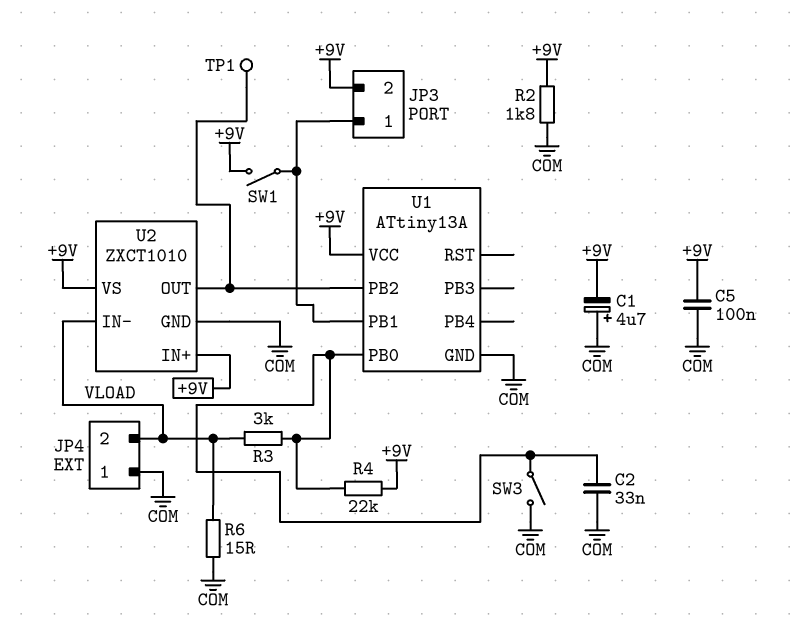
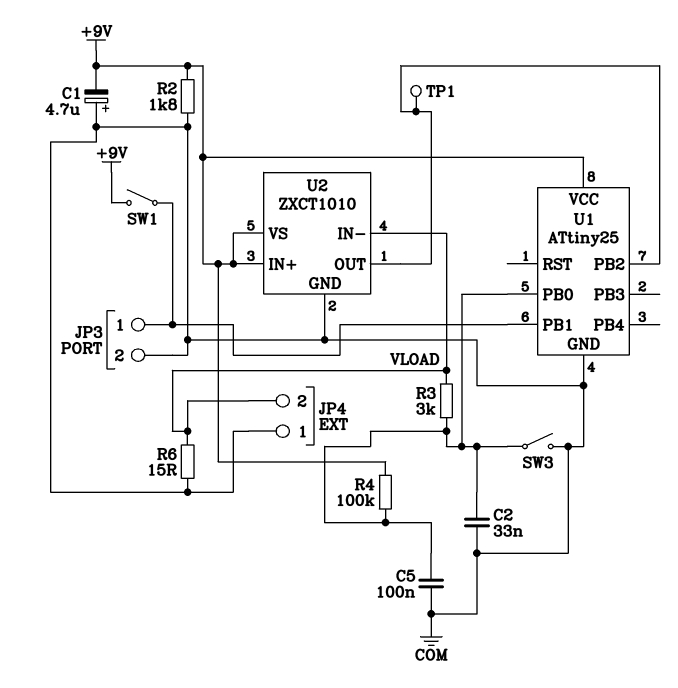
C5: 100nF (+9V, COM) -> 100nF (COM, U1/PB0)
JP3 pin 2: +9V -> COM
R4: 22k (+9V, U1/PB0) -> 100k (+9V, U1/PB0)
U1: ATtiny13A -> ATtiny25

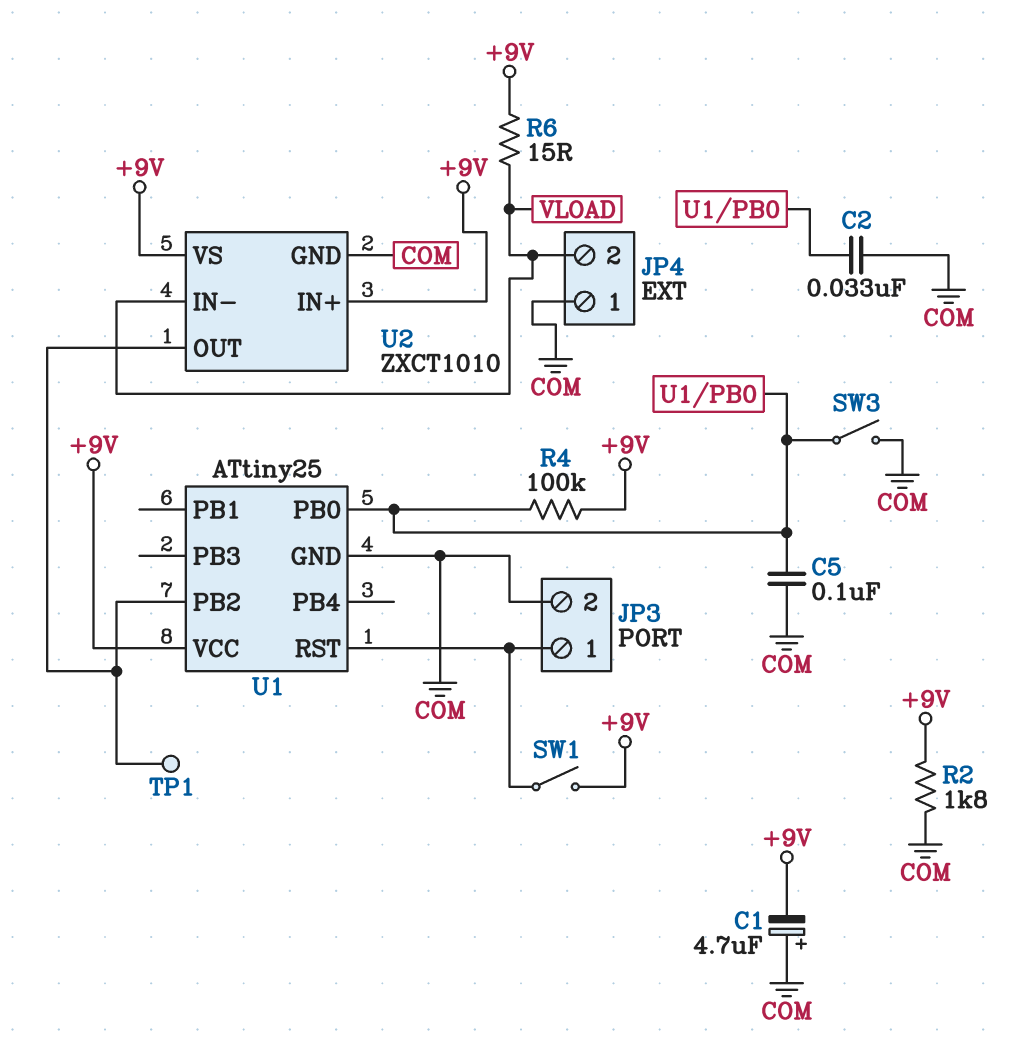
R3: 3k (U1/PB0, VLOAD) -> none
R6: 15 (COM, VLOAD) -> 15 (+9V, VLOAD)
U1 pin PB1: JP3/1 -> none
U1 pin RST: none -> JP3/1

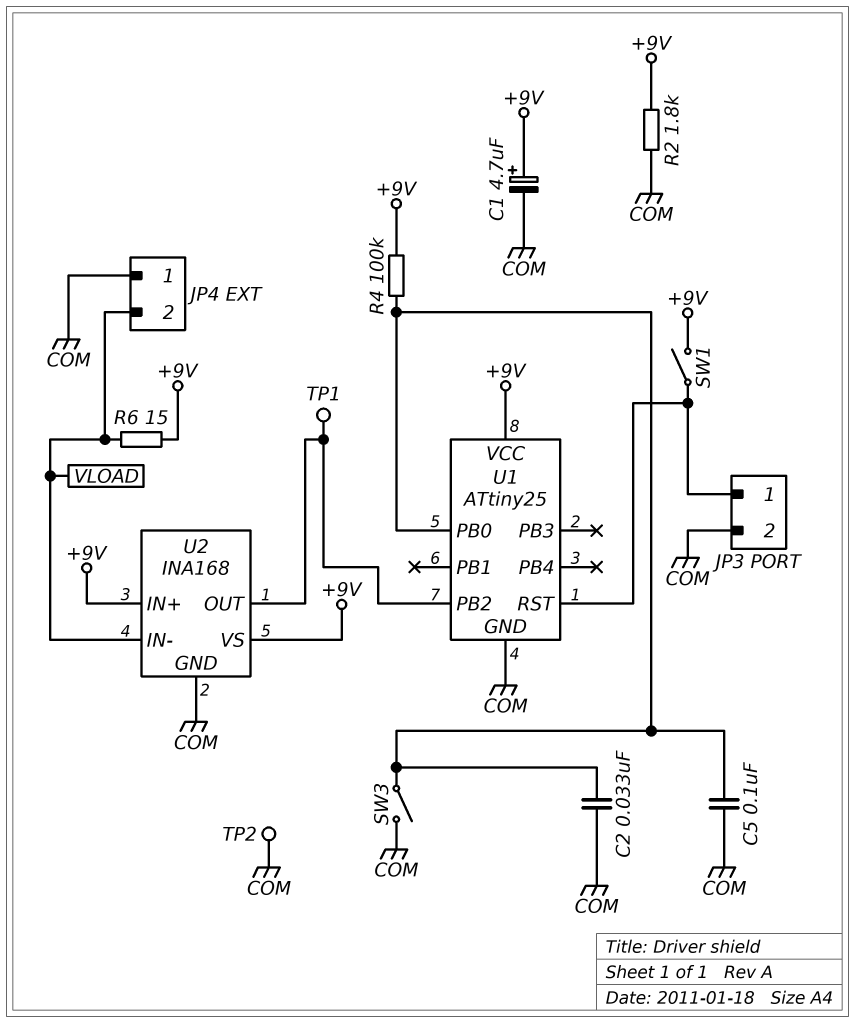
C1: 4.7uF (plus COM, minus +9V) -> 4.7uF (plus +9V, minus COM)
TP2: none -> test point (COM)
U2: ZXCT1010 -> INA168

